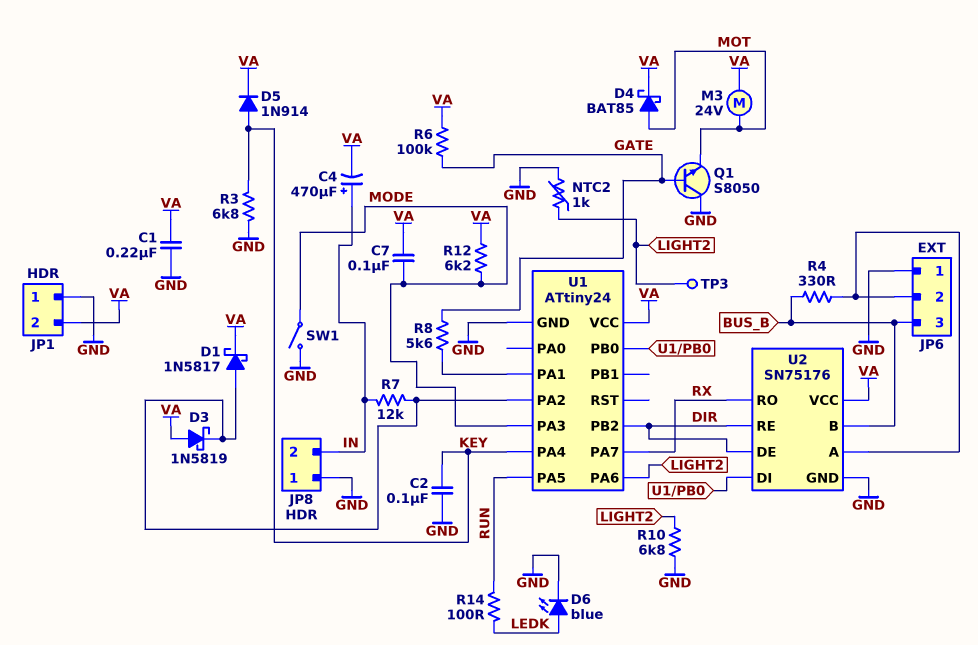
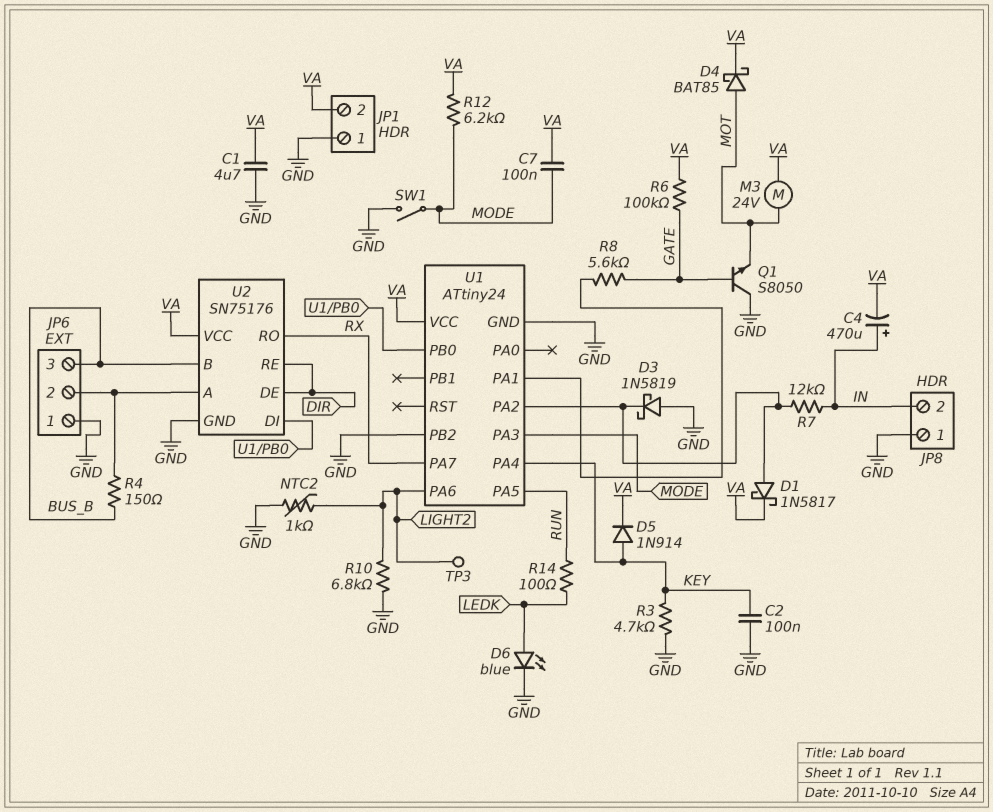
C1: 220nF (GND, VA) -> 4.7uF (GND, VA)
D3: schottky 1N5819 (A VA, K U1/PA2) -> schottky 1N5819 (A GND, K U1/PA2)
R3: 6.8k (GND, KEY) -> 4.7k (GND, KEY)
R4: 330 (BUS_B, JP6/2) -> 150 (BUS_B, JP6/2)
U1 pin PB2: DIR -> GND

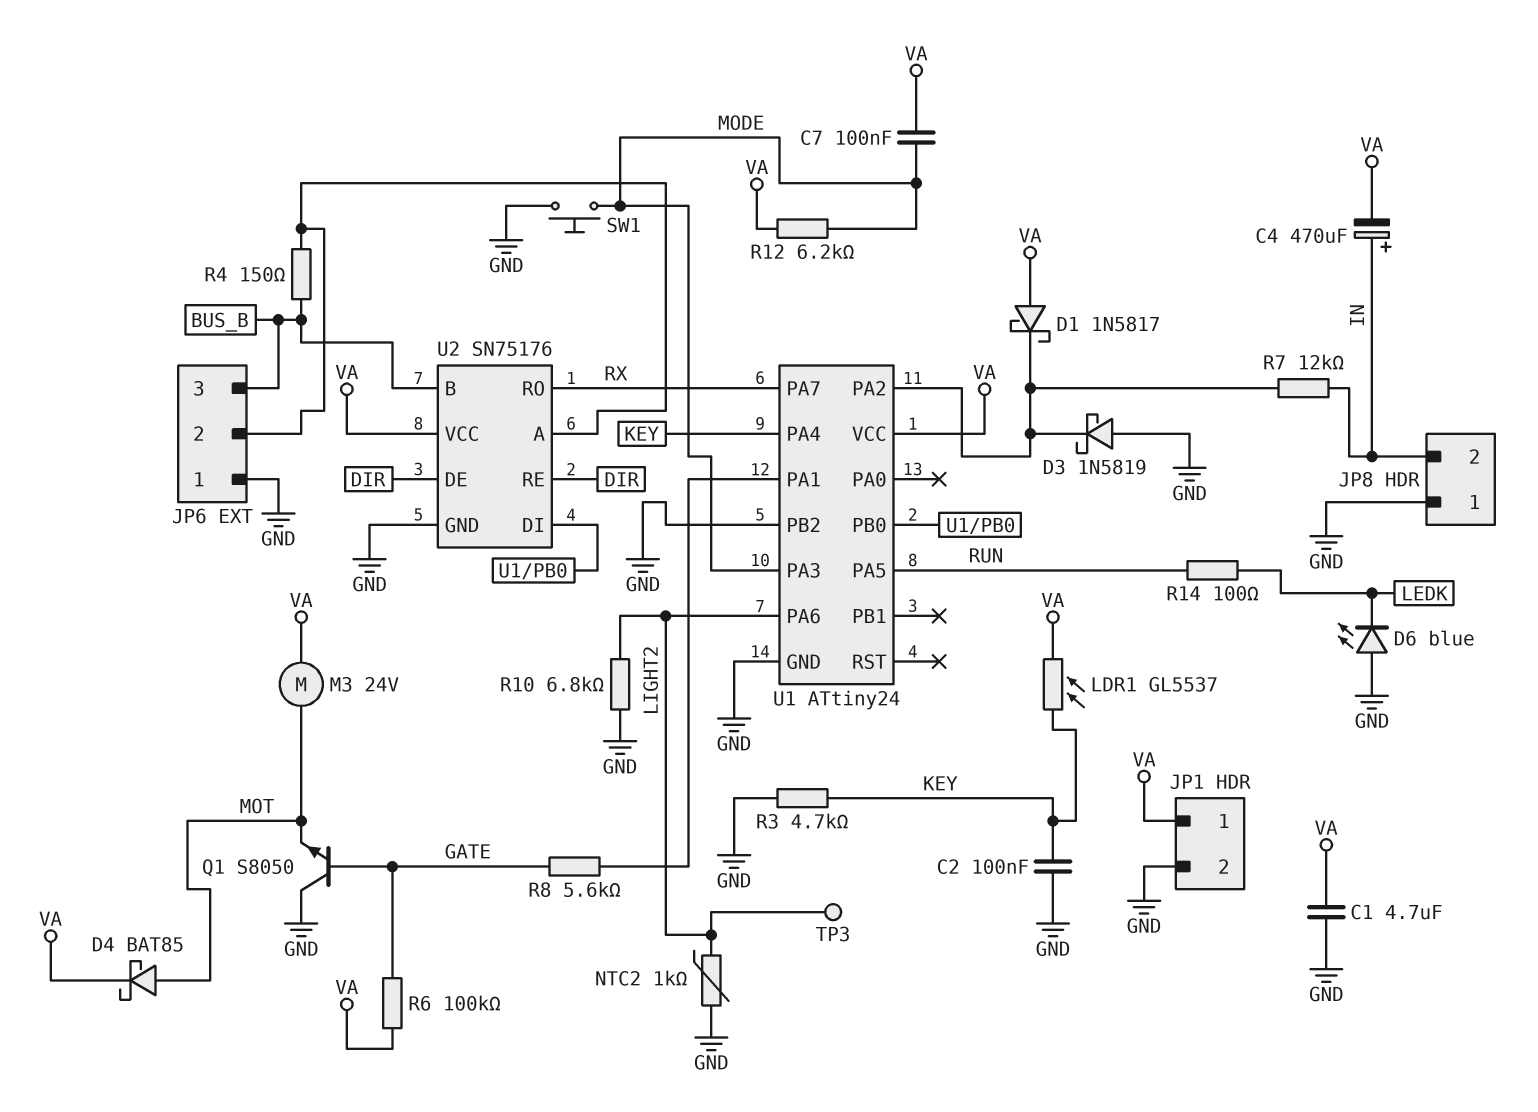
D1: schottky 1N5817 (A U1/PA2, K VA) -> schottky 1N5817 (A VA, K U1/PA2)
D5: diode 1N914 (A KEY, K VA) -> none
D6: LED blue (A LEDK, K GND) -> LED blue (A GND, K LEDK)
JP1 pin 1: GND -> VA
JP1 pin 2: VA -> GND
LDR1: none -> GL5537 (KEY, VA)
SW1: switch (GND, MODE) -> button (GND, MODE)

